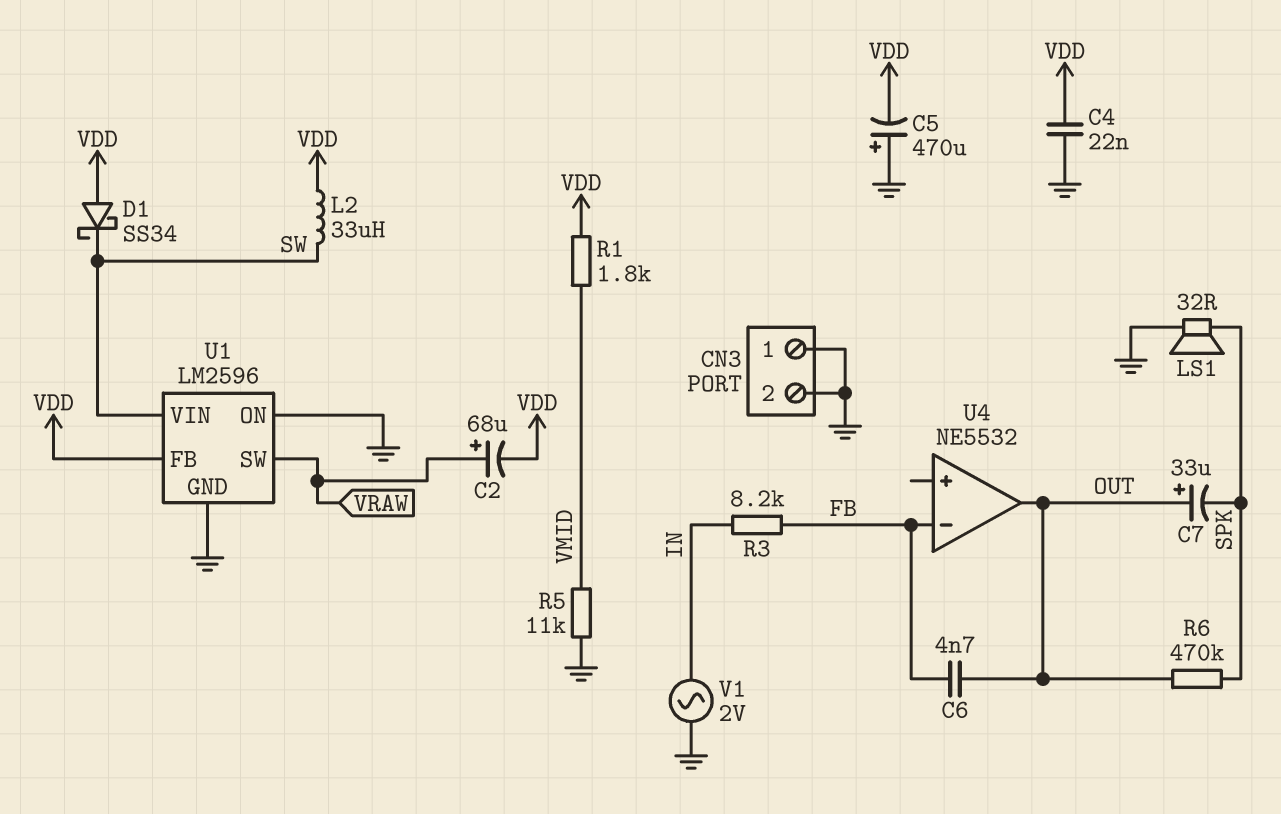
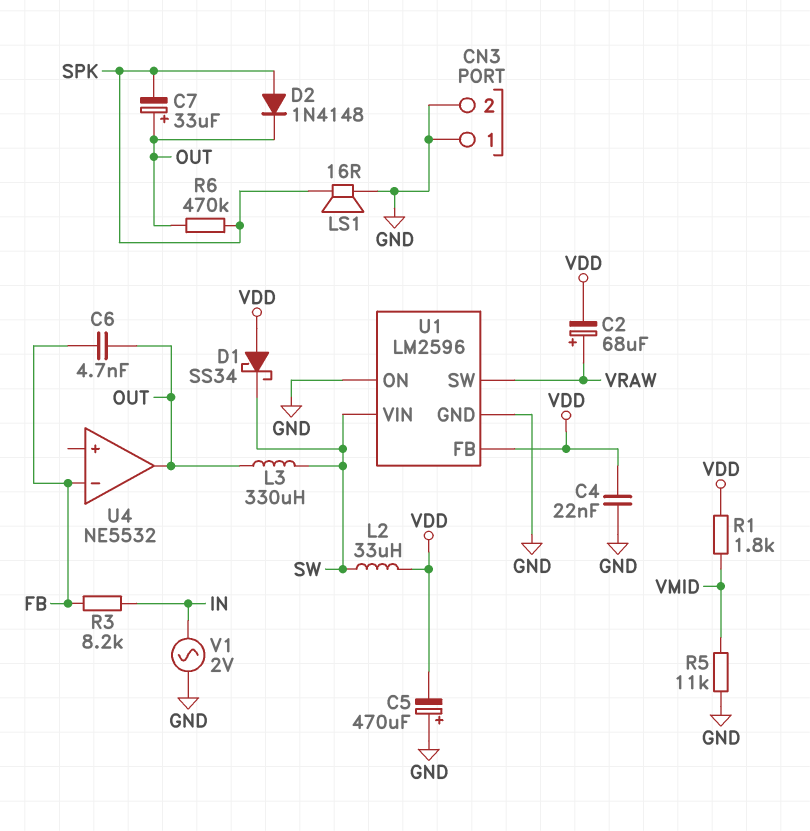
D2: none -> diode 1N4148 (A SPK, K OUT)
L3: none -> 330uH (OUT, SW)
LS1: speaker 32R (GND, SPK) -> speaker 16R (GND, SPK)

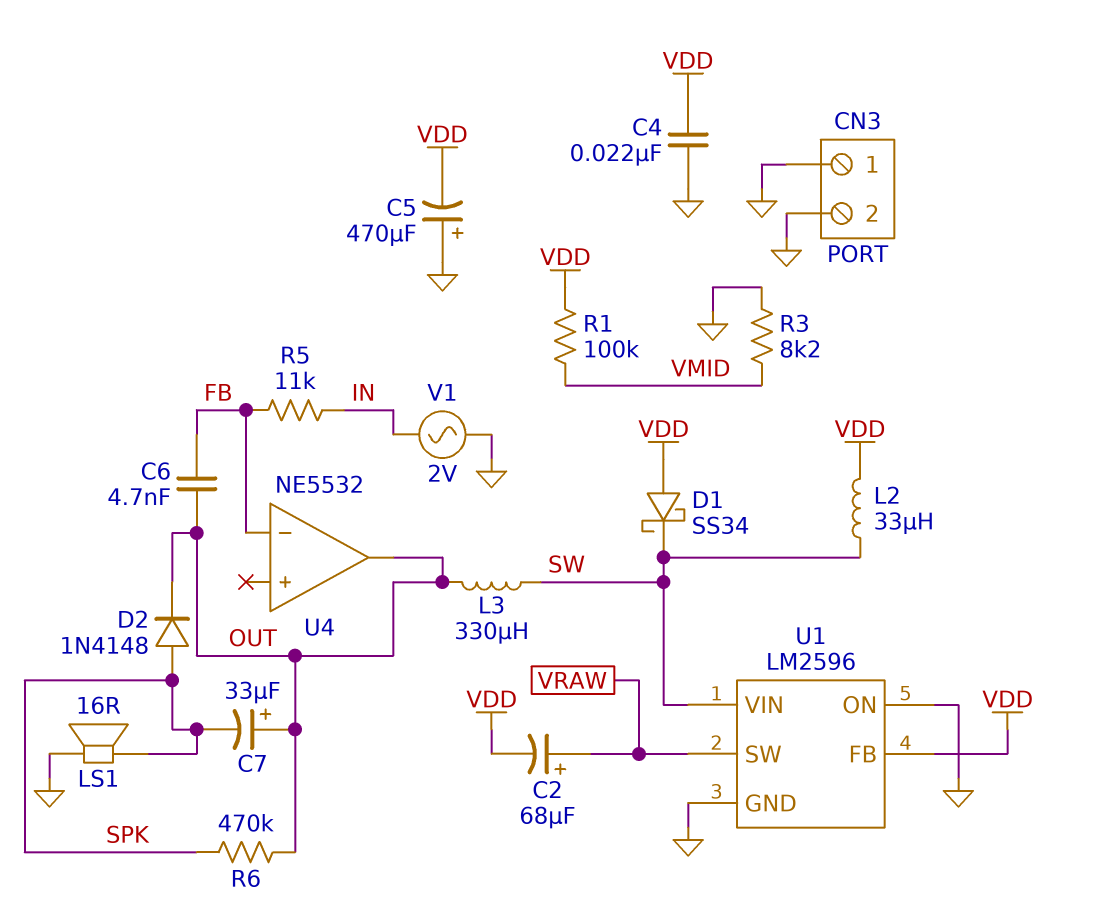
R1: 1.8k (VDD, VMID) -> 100k (VDD, VMID)
R3: 8.2k (FB, IN) -> 8.2k (GND, VMID)
R5: 11k (GND, VMID) -> 11k (FB, IN)

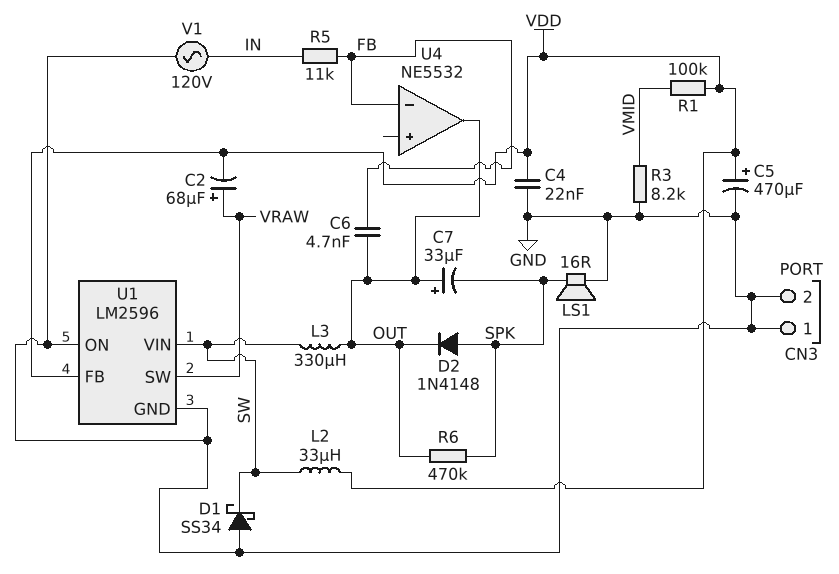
C5: 470uF (plus GND, minus VDD) -> 470uF (plus VDD, minus GND)
D1: schottky SS34 (A VDD, K SW) -> schottky SS34 (A GND, K SW)
V1: AC 2V (GND, IN) -> AC 120V (GND, IN)

